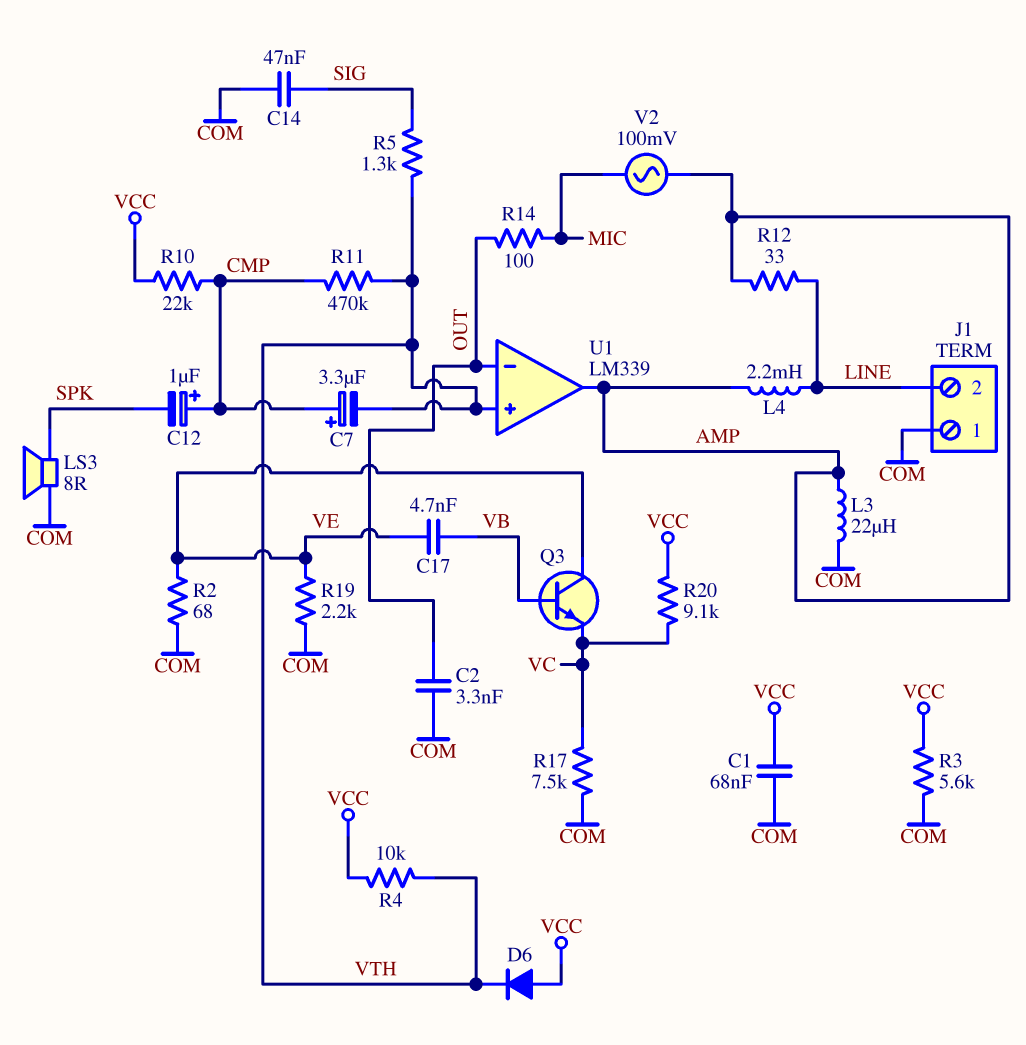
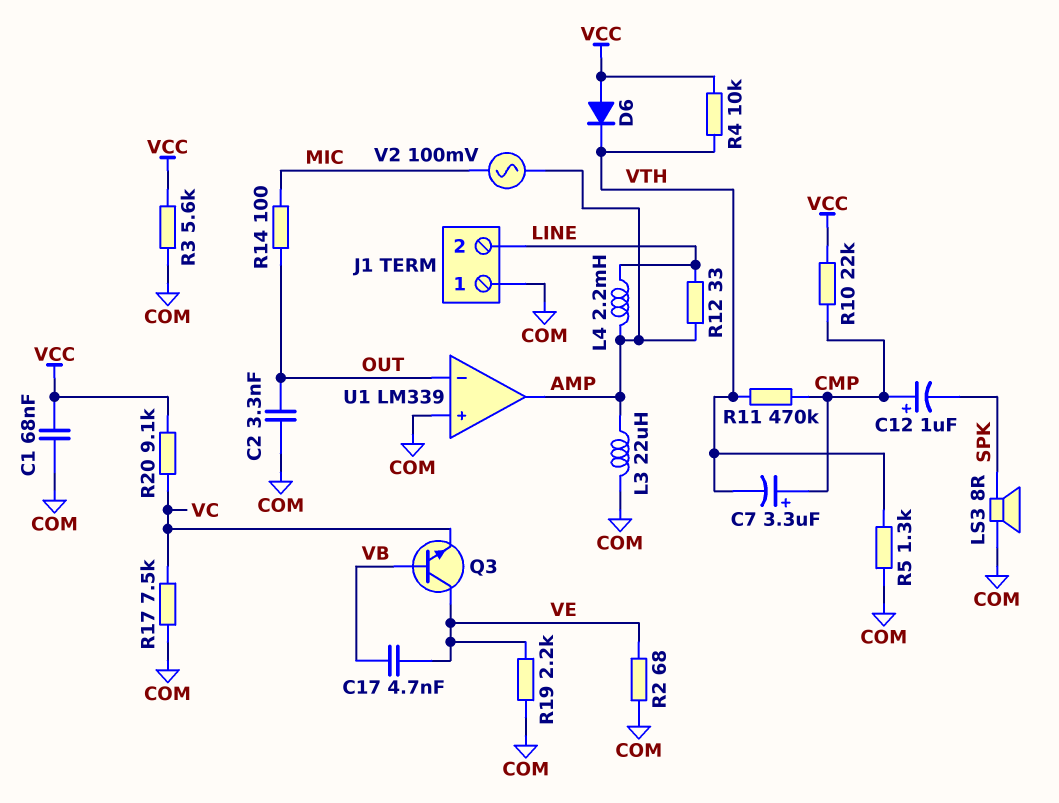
C14: 47nF (COM, SIG) -> none
R5: 1.3k (SIG, VTH) -> 1.3k (COM, VTH)
U1 pin in+: VTH -> COM

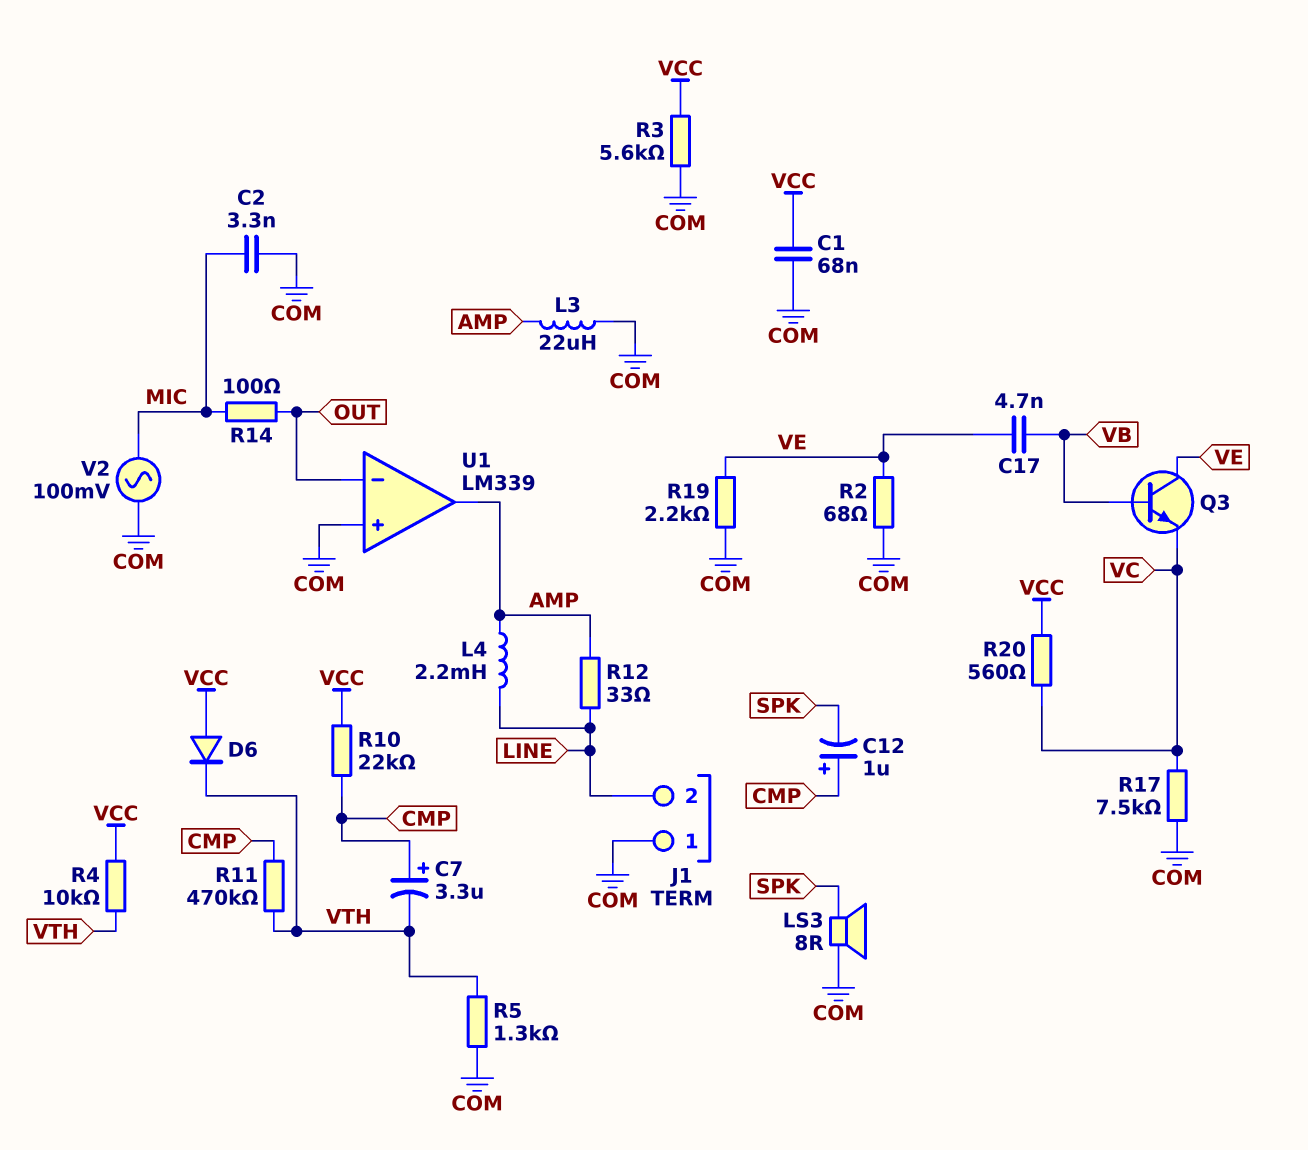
C2: 3.3nF (COM, OUT) -> 3.3nF (COM, MIC)
R20: 9.1k (VC, VCC) -> 560 (VC, VCC)
V2: AC 100mV (AMP, MIC) -> AC 100mV (COM, MIC)

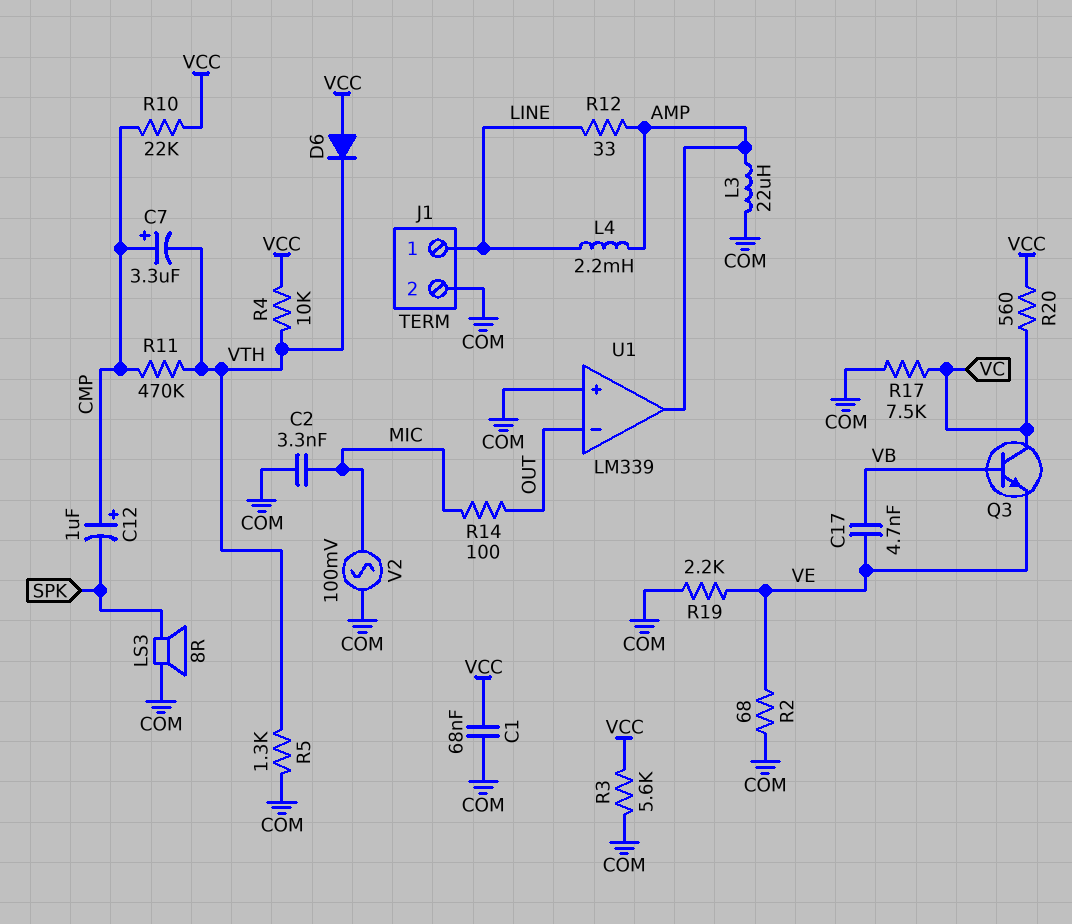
J1 pin 1: COM -> LINE
J1 pin 2: LINE -> COM
Q3: NPN (B VB, C VE, E VC) -> NPN (B VB, C VC, E VE)

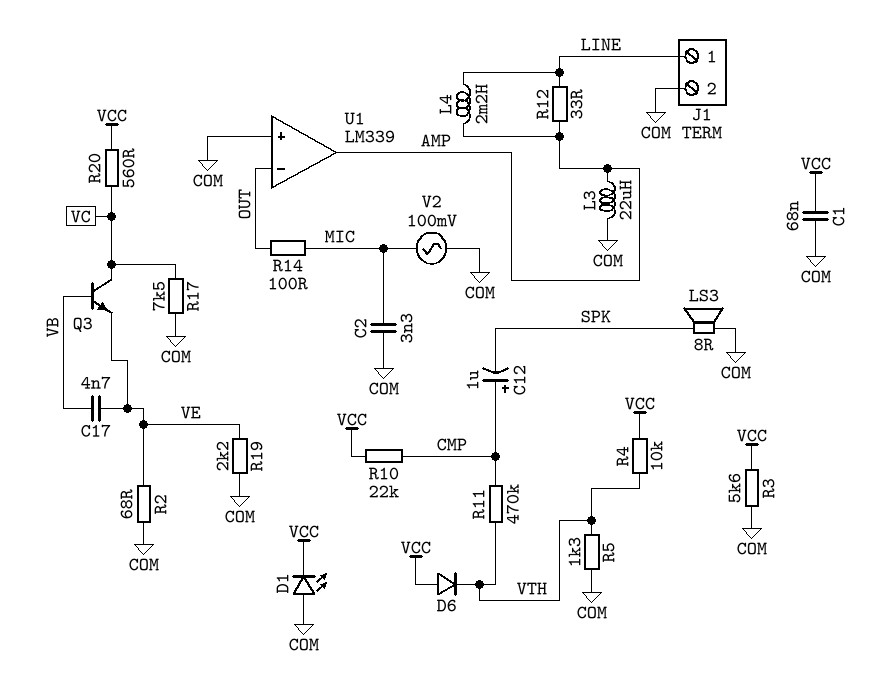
C7: 3.3uF (plus CMP, minus VTH) -> none
D1: none -> LED (A COM, K VCC)

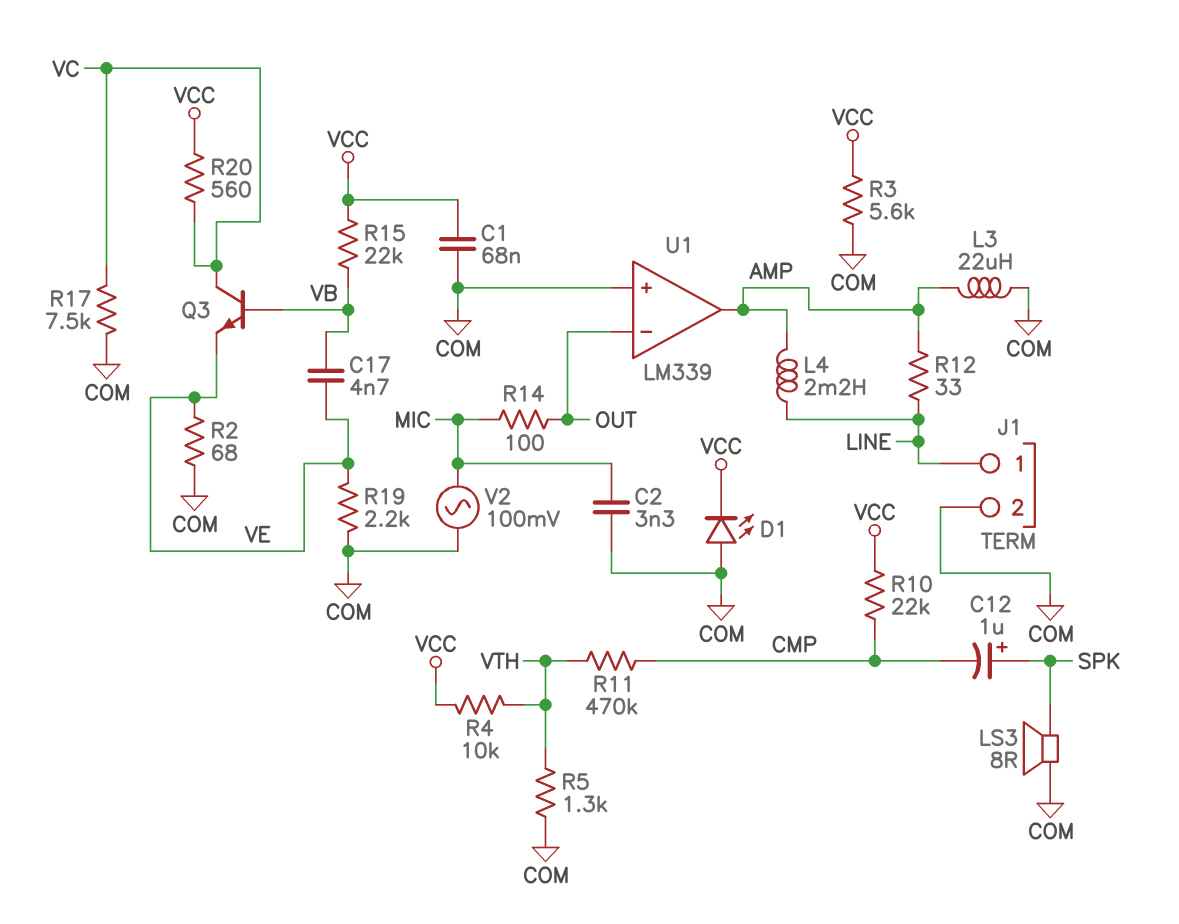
C12: 1uF (plus CMP, minus SPK) -> 1uF (plus SPK, minus CMP)
D6: diode (A VCC, K VTH) -> none
R15: none -> 22k (VB, VCC)

